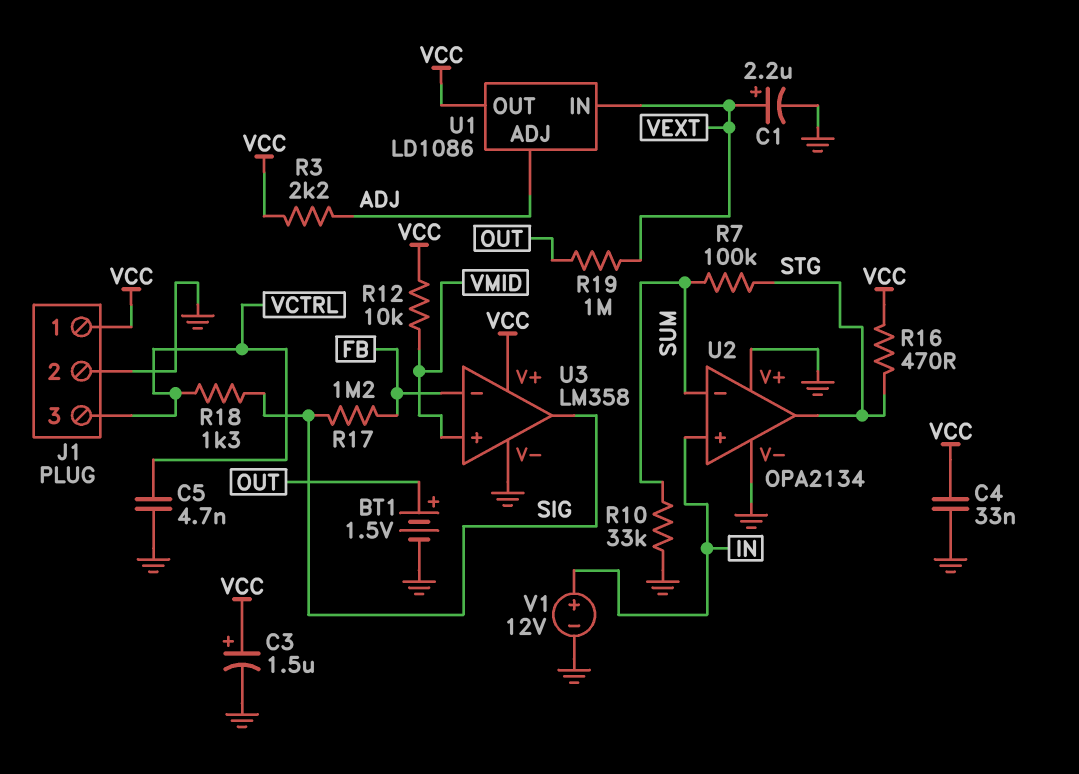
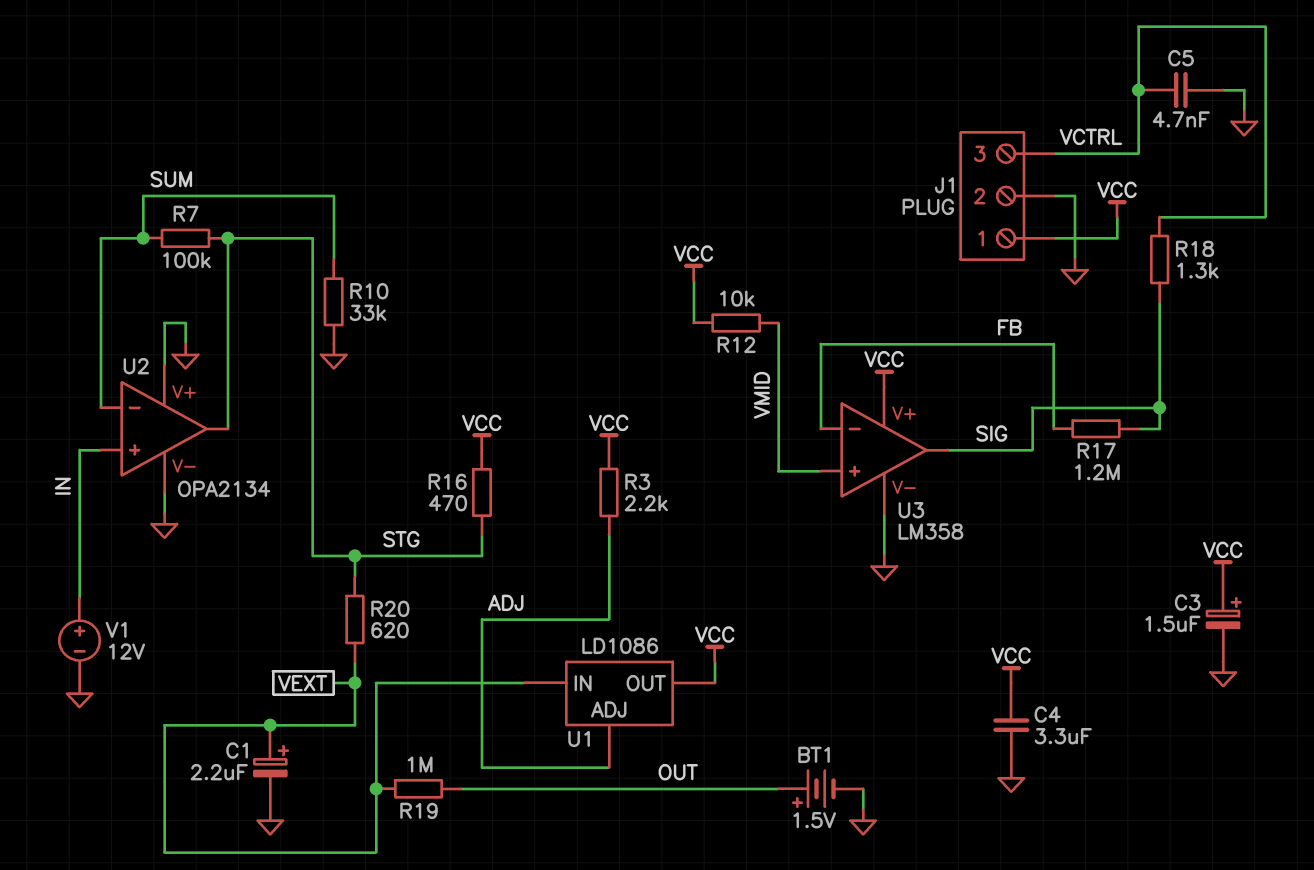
C4: 33nF (GND, VCC) -> 3.3uF (GND, VCC)
R20: none -> 620 (STG, VEXT)

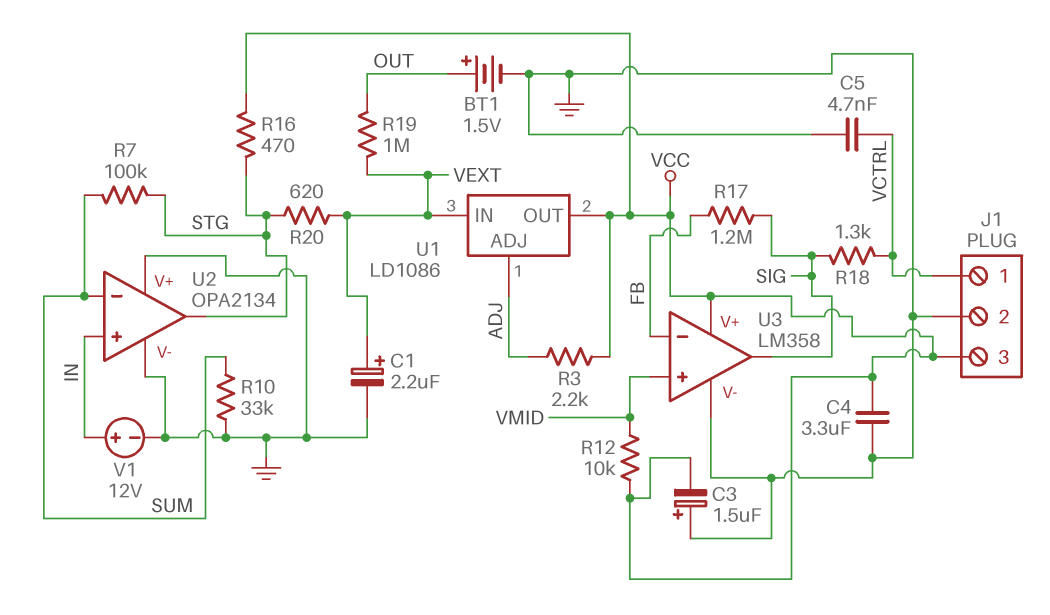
C3: 1.5uF (plus VCC, minus GND) -> 1.5uF (plus GND, minus VCC)
J1 pin 1: VCC -> VCTRL
J1 pin 3: VCTRL -> VCC

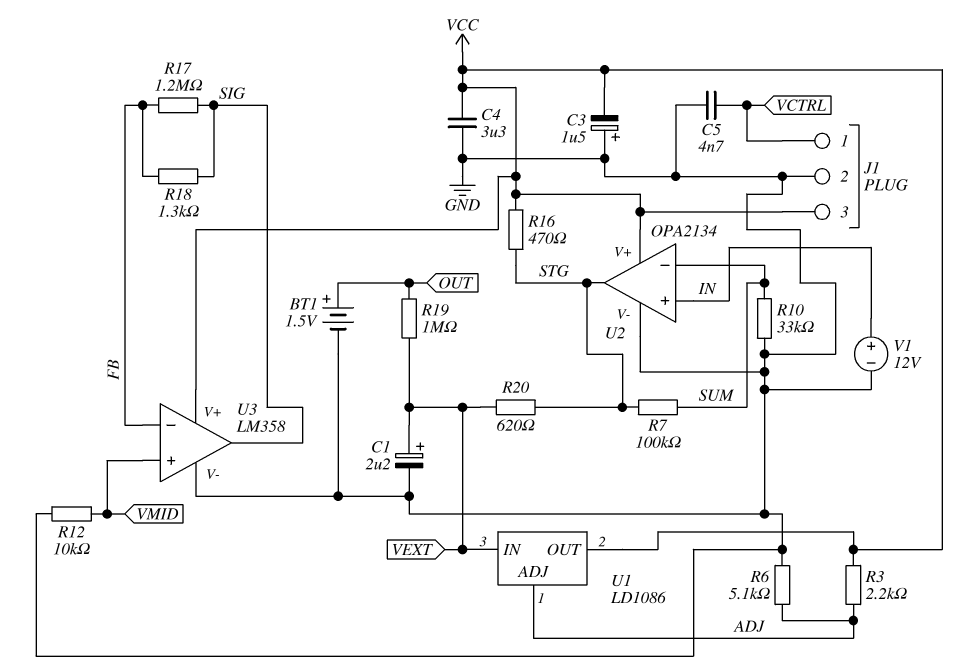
R6: none -> 5.1k (ADJ, GND)
R12: 10k (VCC, VMID) -> 10k (GND, VMID)
R18: 1.3k (SIG, VCTRL) -> 1.3k (FB, SIG)
U2 pin V+: GND -> VCC

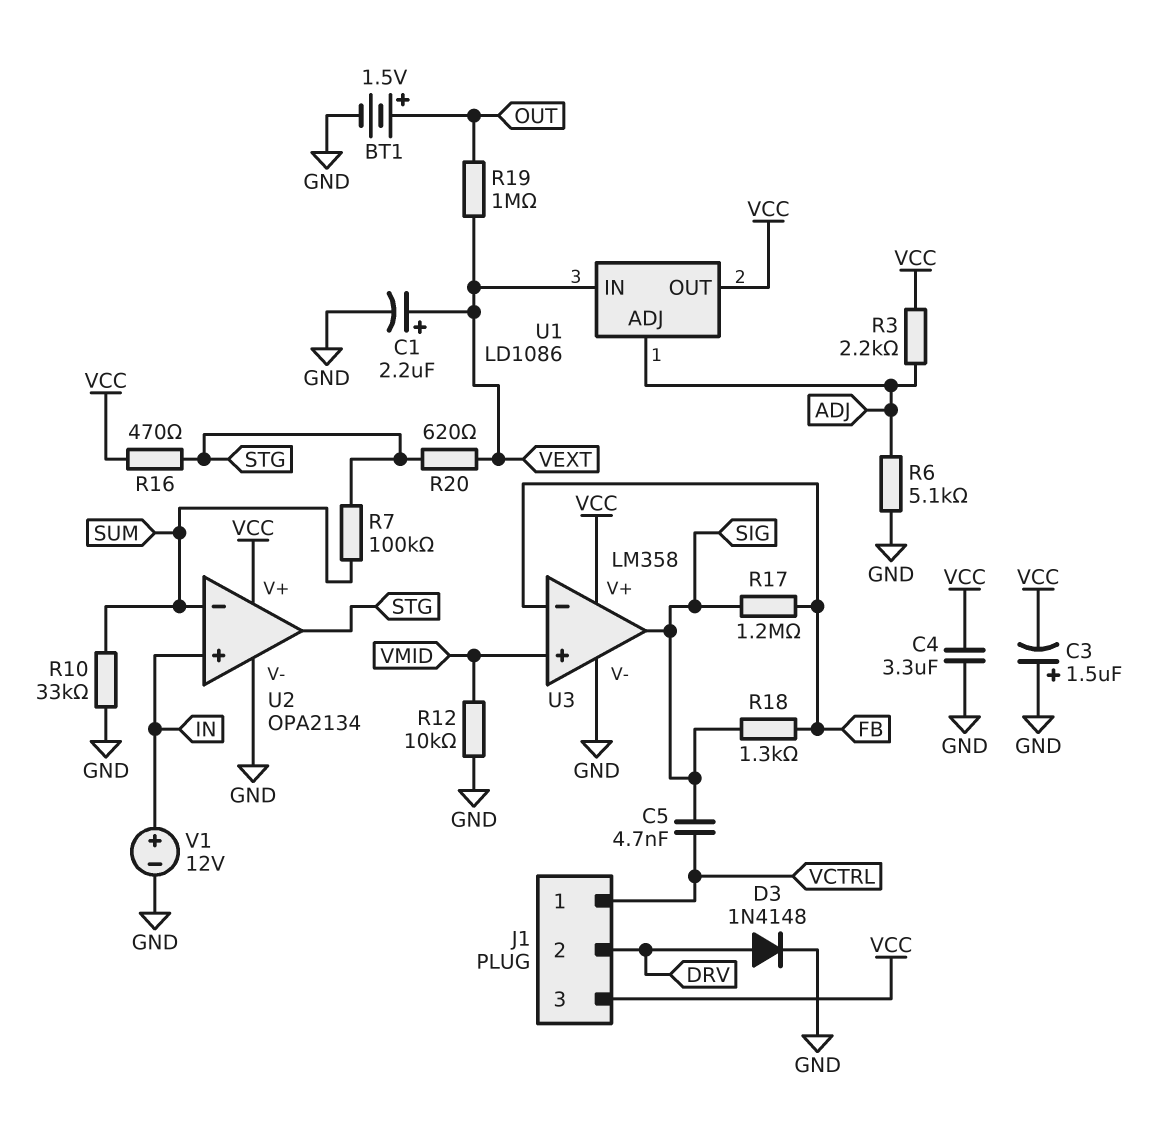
C5: 4.7nF (GND, VCTRL) -> 4.7nF (SIG, VCTRL)
D3: none -> diode 1N4148 (A DRV, K GND)
J1 pin 2: GND -> DRV

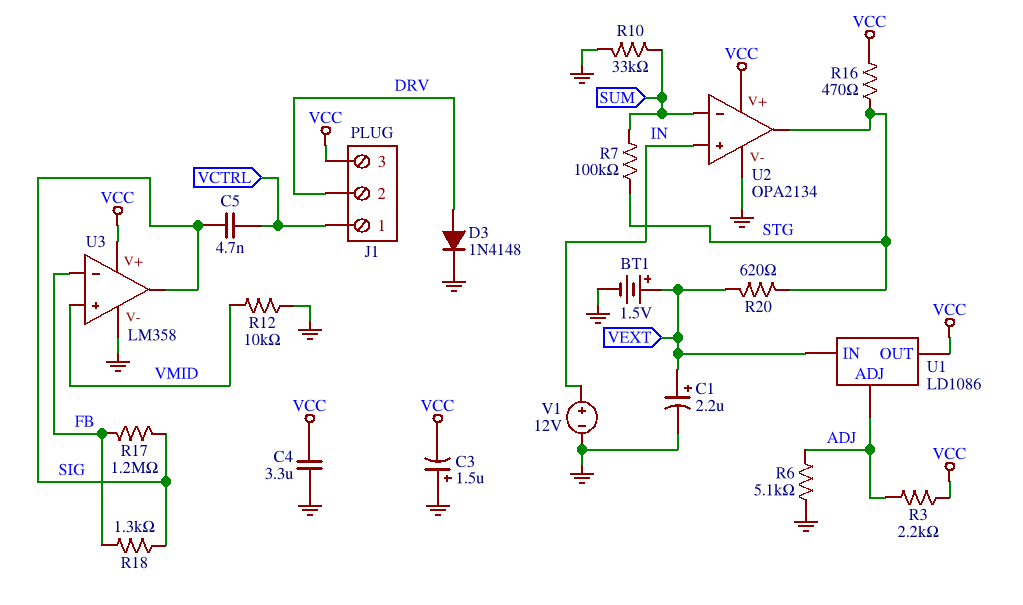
BT1: 1.5V (plus OUT, minus GND) -> 1.5V (plus VEXT, minus GND)
R19: 1M (OUT, VEXT) -> none

